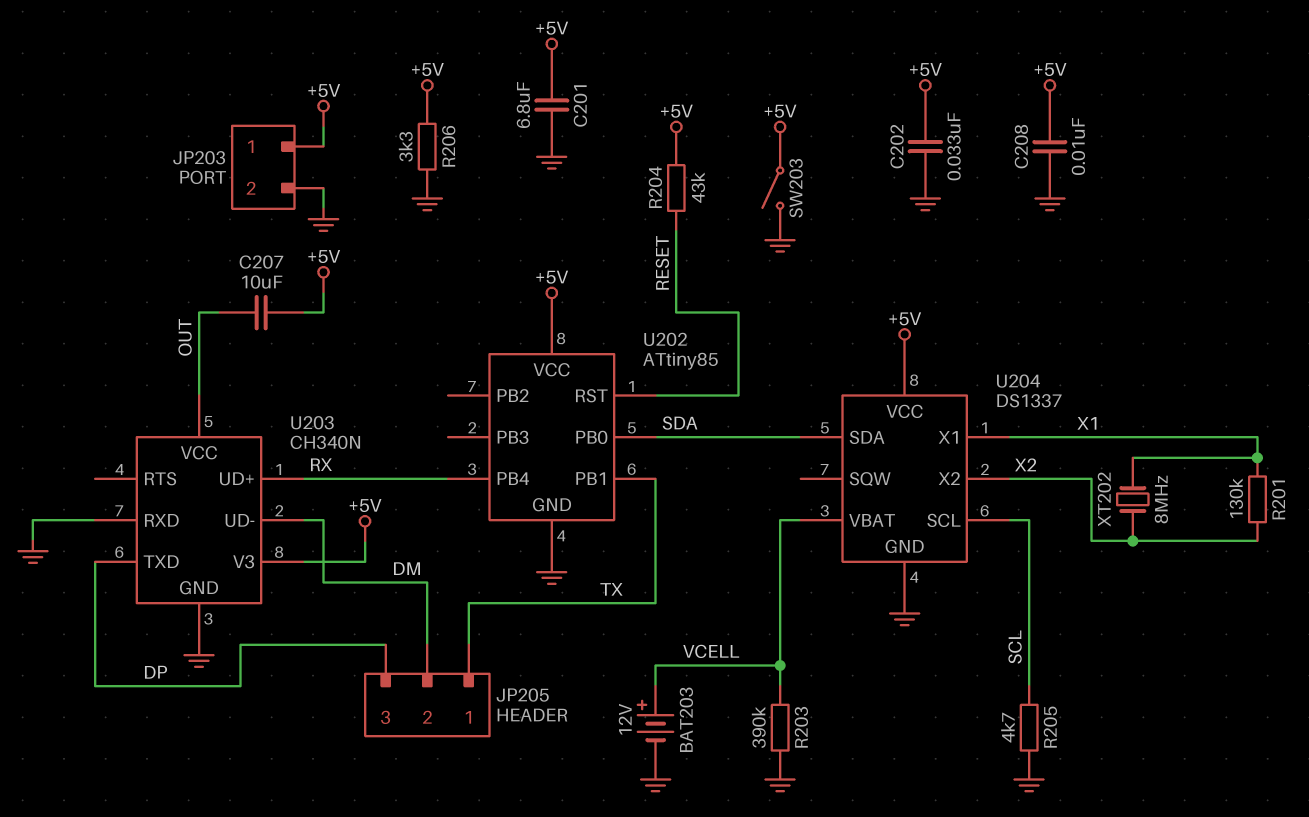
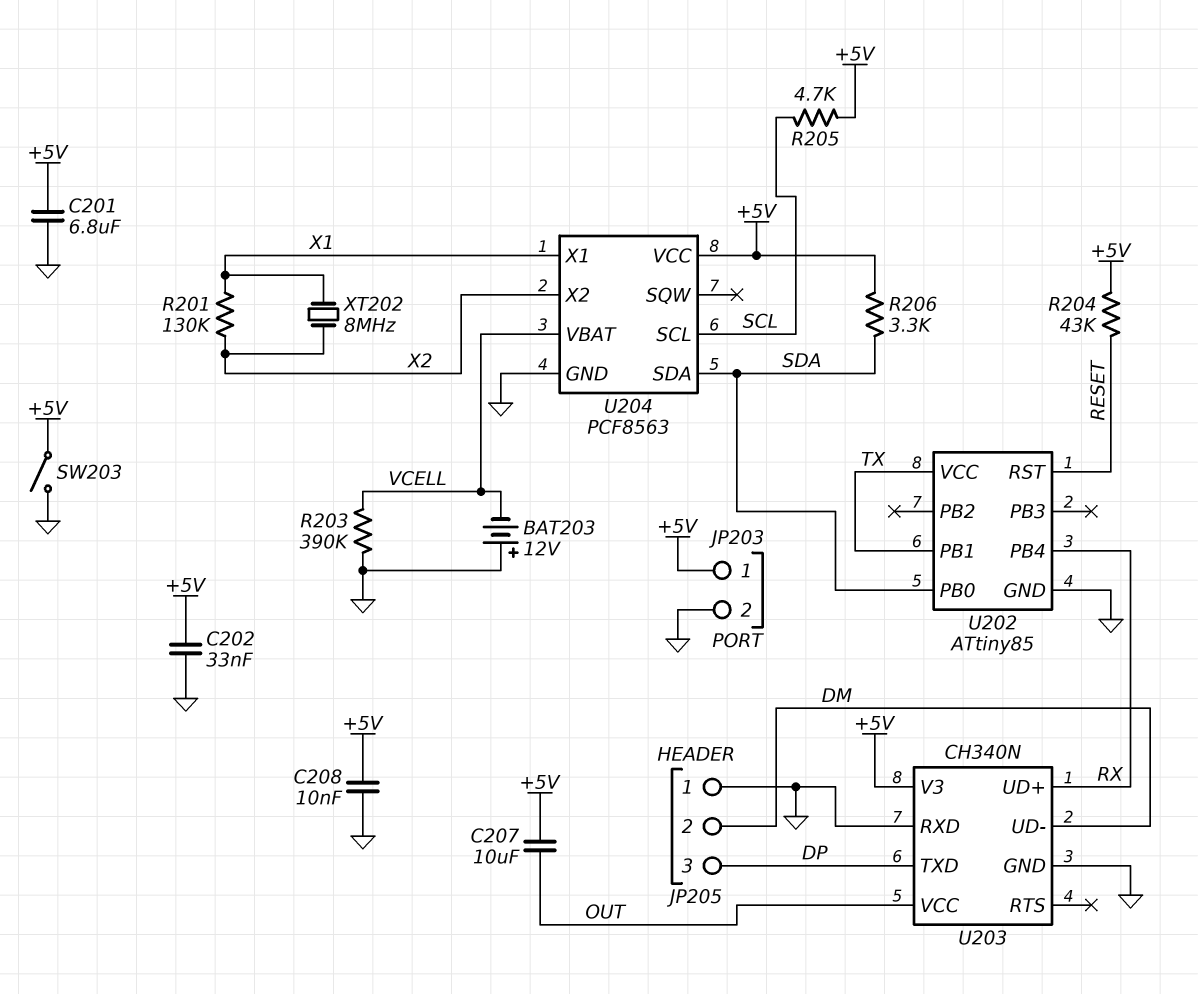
BAT203: 12V (plus VCELL, minus GND) -> 12V (plus GND, minus VCELL)
JP205 pin 1: TX -> GND
R205: 4.7k (GND, SCL) -> 4.7k (+5V, SCL)
R206: 3.3k (+5V, GND) -> 3.3k (+5V, SDA)
U202 pin VCC: +5V -> TX
U204: DS1337 -> PCF8563

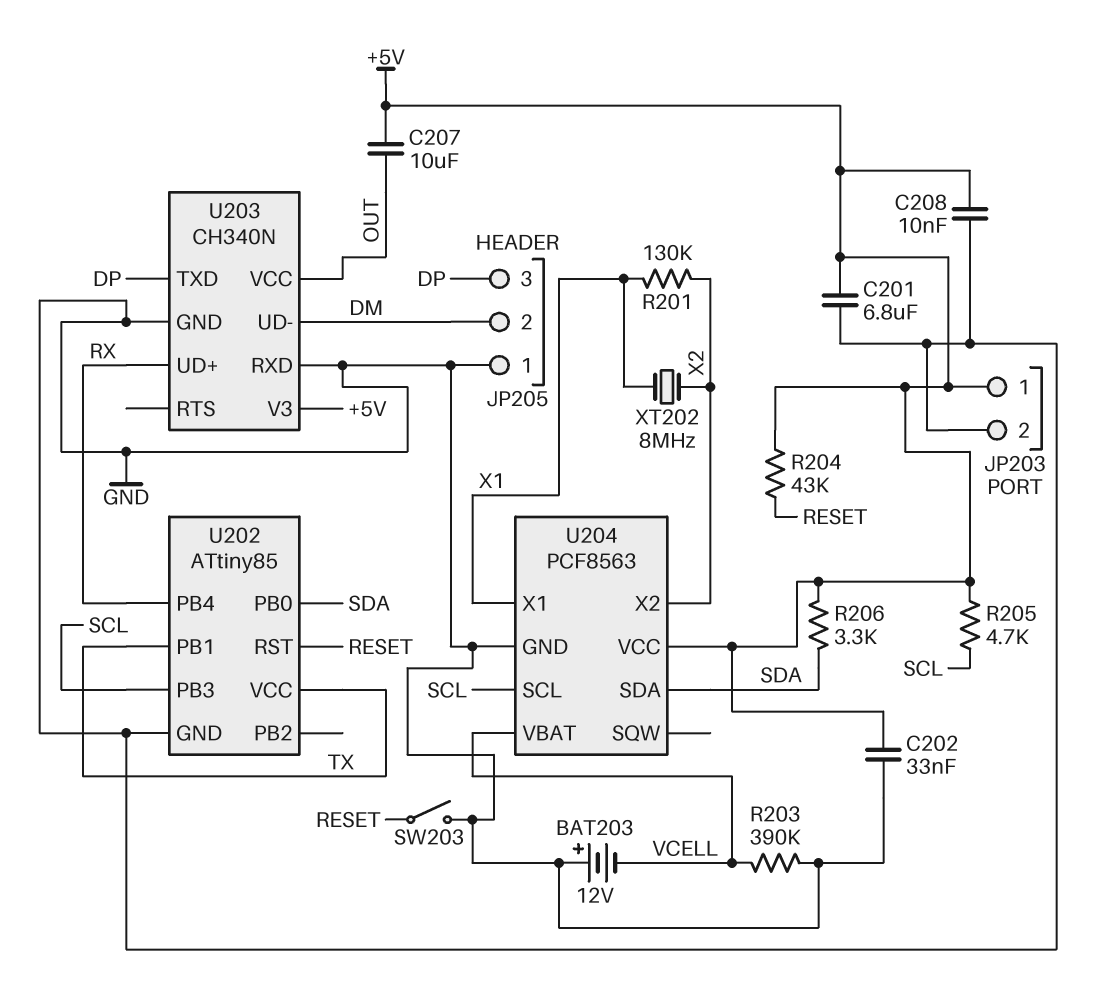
SW203: switch (+5V, GND) -> switch (GND, RESET)
U202 pin PB3: none -> SCL

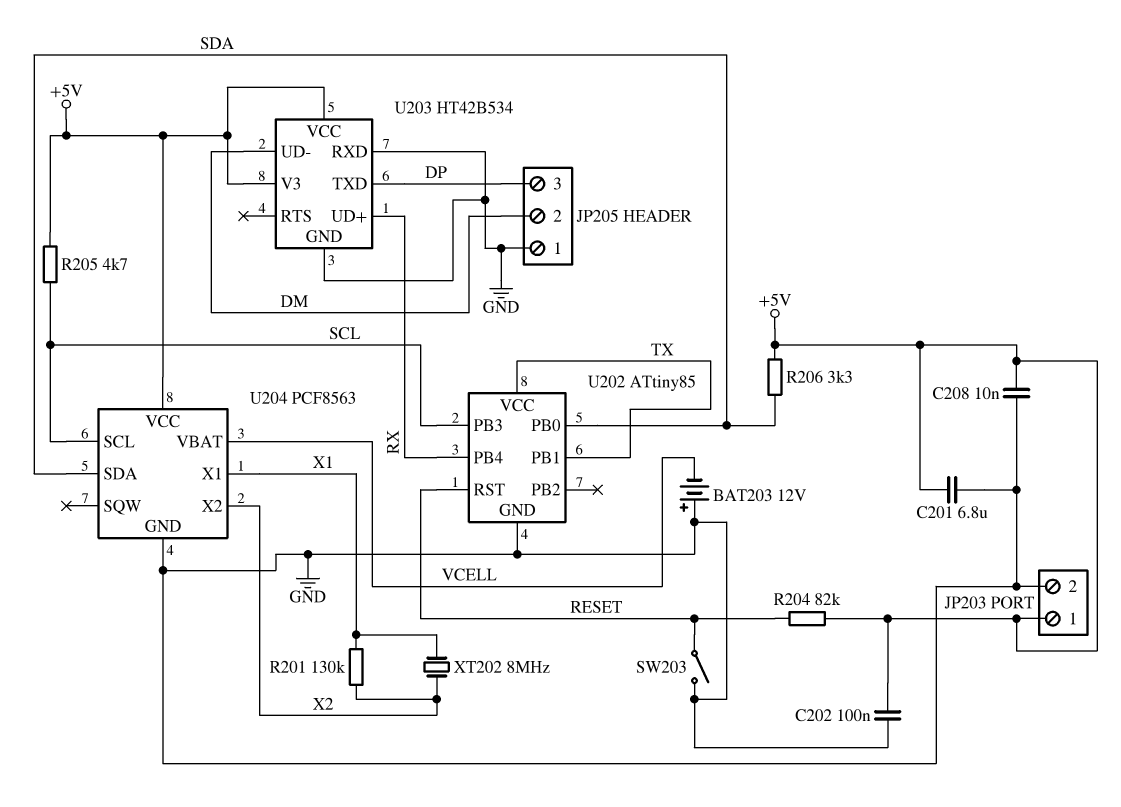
C202: 33nF (+5V, GND) -> 100nF (+5V, GND)
C207: 10uF (+5V, OUT) -> none
R203: 390k (GND, VCELL) -> none
R204: 43k (+5V, RESET) -> 82k (+5V, RESET)
U203: CH340N -> HT42B534
U203 pin VCC: OUT -> +5V

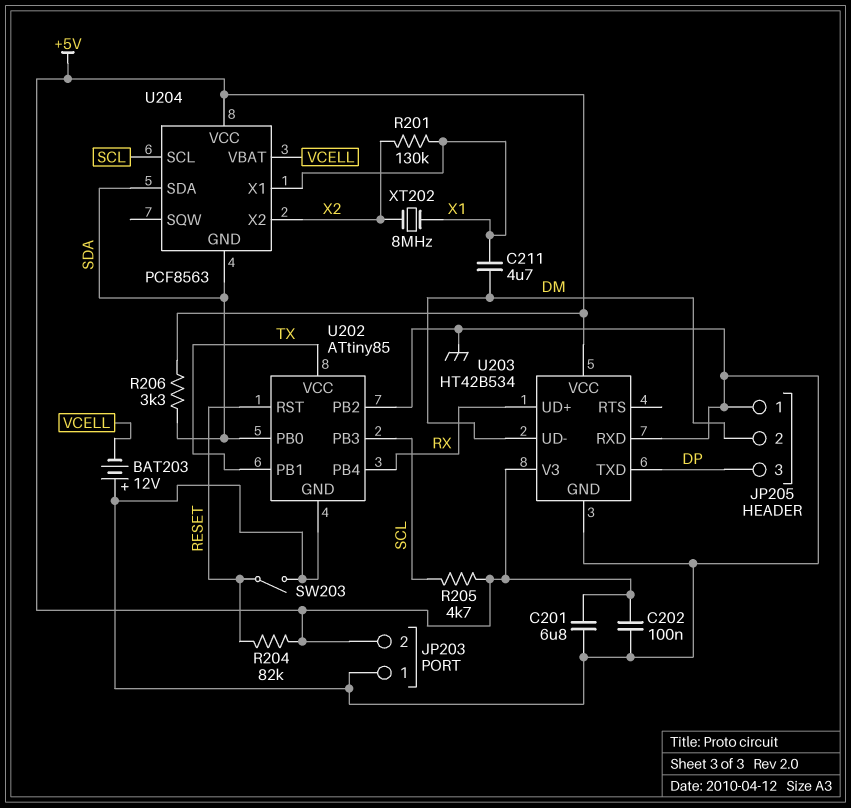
C208: 10nF (+5V, GND) -> none
C211: none -> 4.7uF (DM, X1)
JP203 pin 1: +5V -> GND
JP203 pin 2: GND -> +5V
U202 pin PB2: none -> GND
U204 pin GND: GND -> SDA

